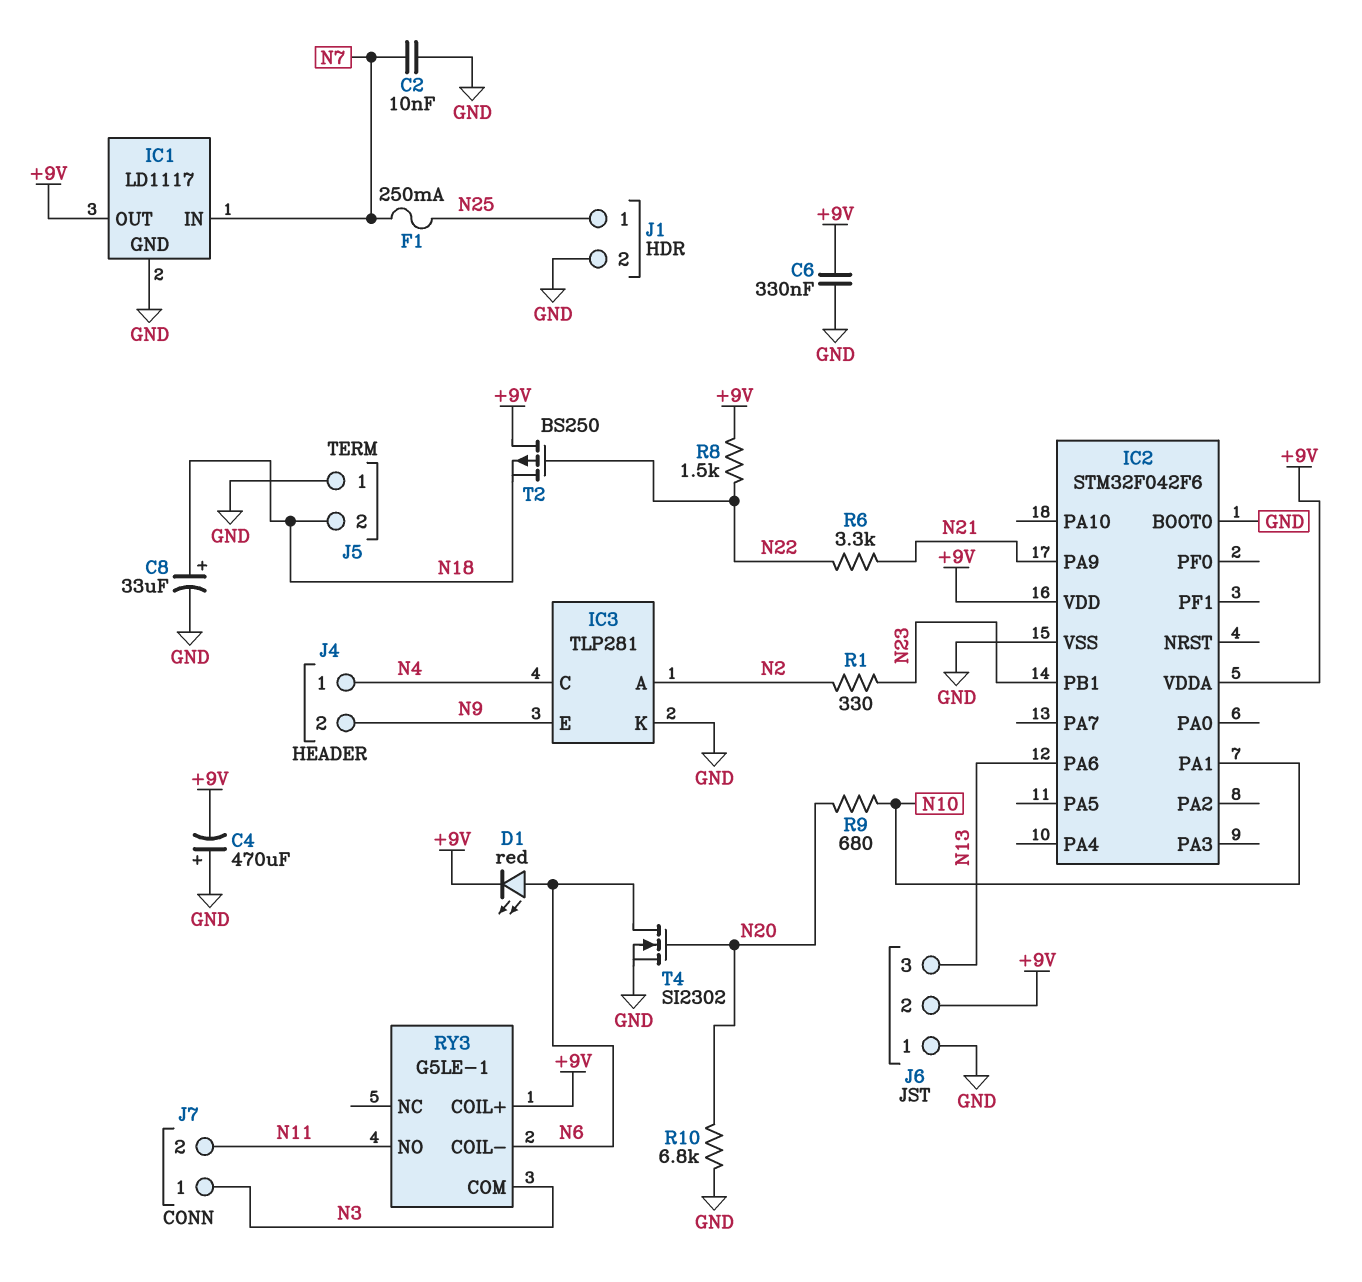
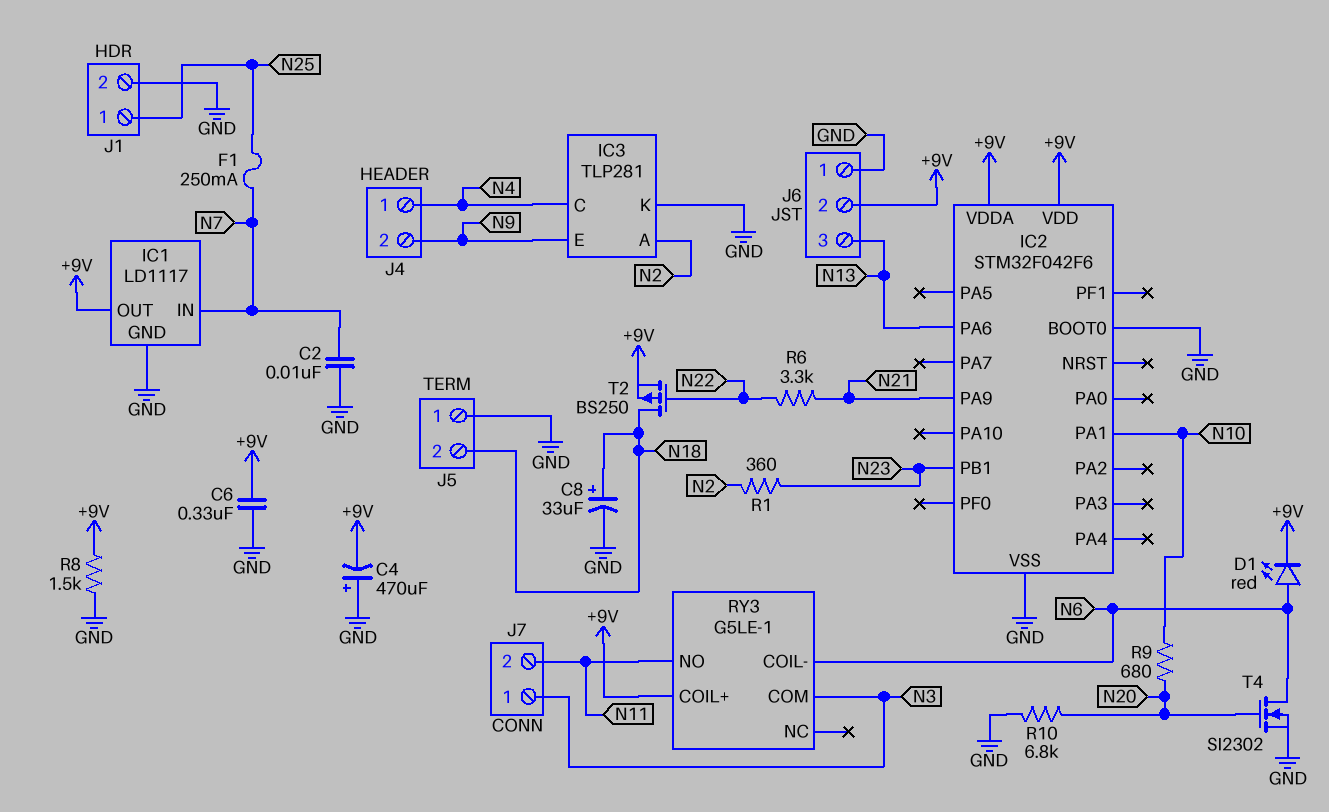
R1: 330 (N2, N23) -> 360 (N2, N23)
R8: 1.5k (+9V, N22) -> 1.5k (+9V, GND)
T2: PMOS BS250 (G N22, D +9V, S N18) -> PMOS BS250 (G N22, D N18, S +9V)

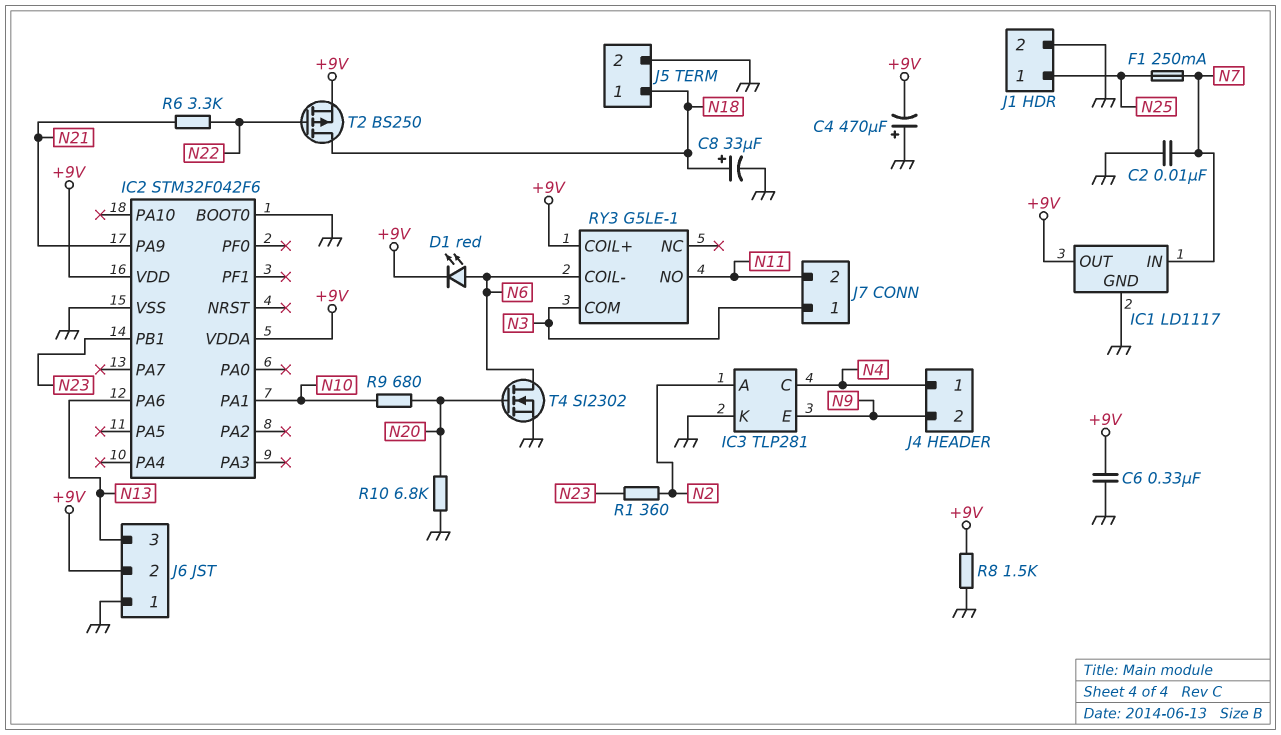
J5 pin 1: GND -> N18
J5 pin 2: N18 -> GND

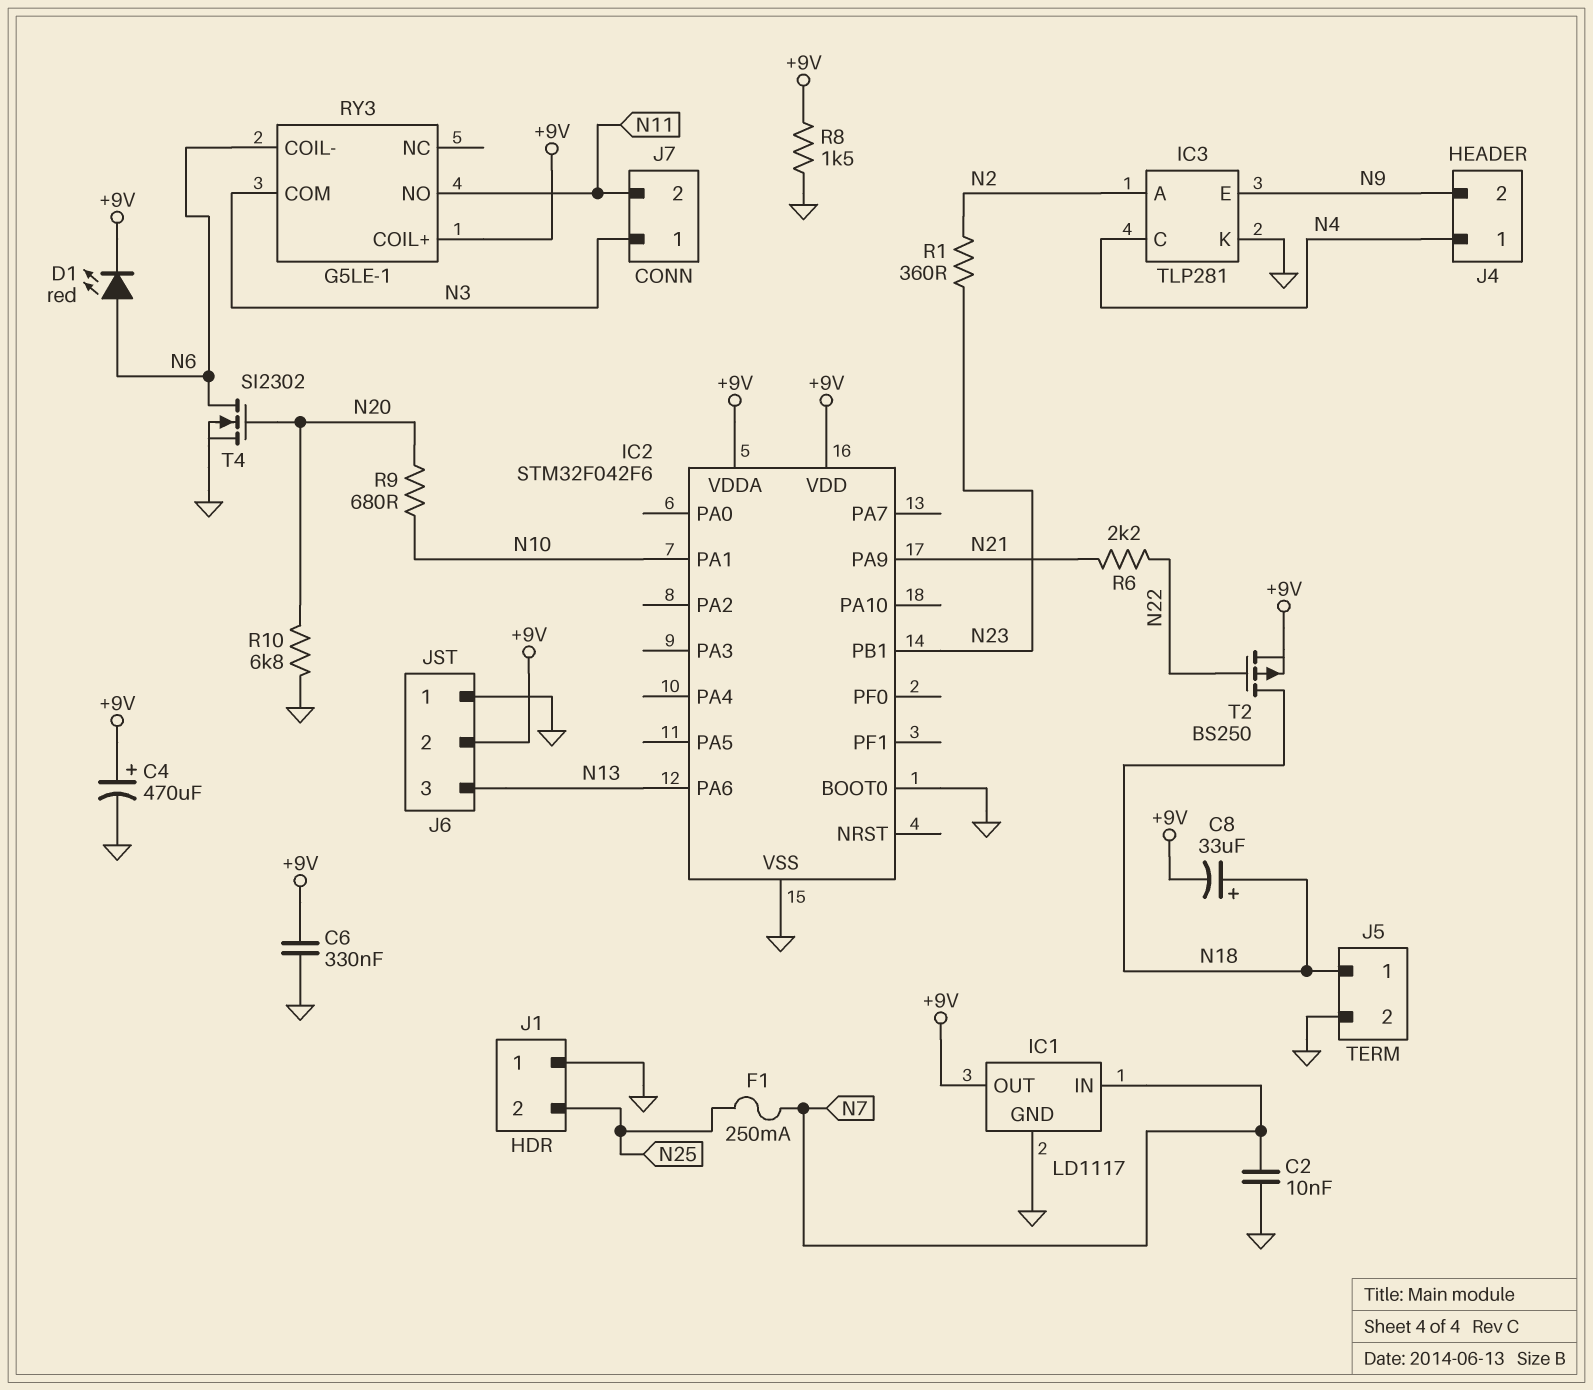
C4: 470uF (plus GND, minus +9V) -> 470uF (plus +9V, minus GND)
C8: 33uF (plus N18, minus GND) -> 33uF (plus N18, minus +9V)
J1 pin 1: N25 -> GND
J1 pin 2: GND -> N25
R6: 3.3k (N21, N22) -> 2.2k (N21, N22)

